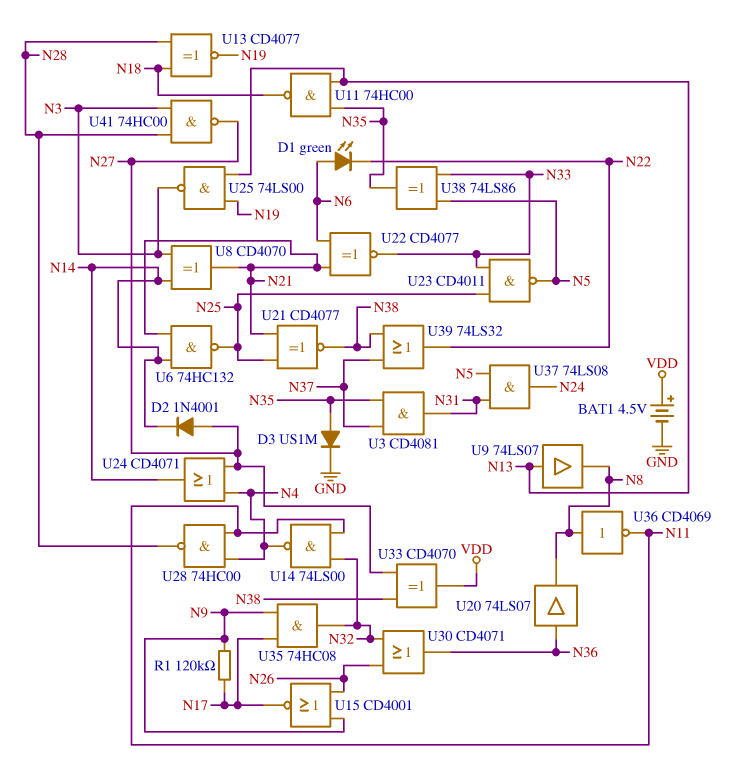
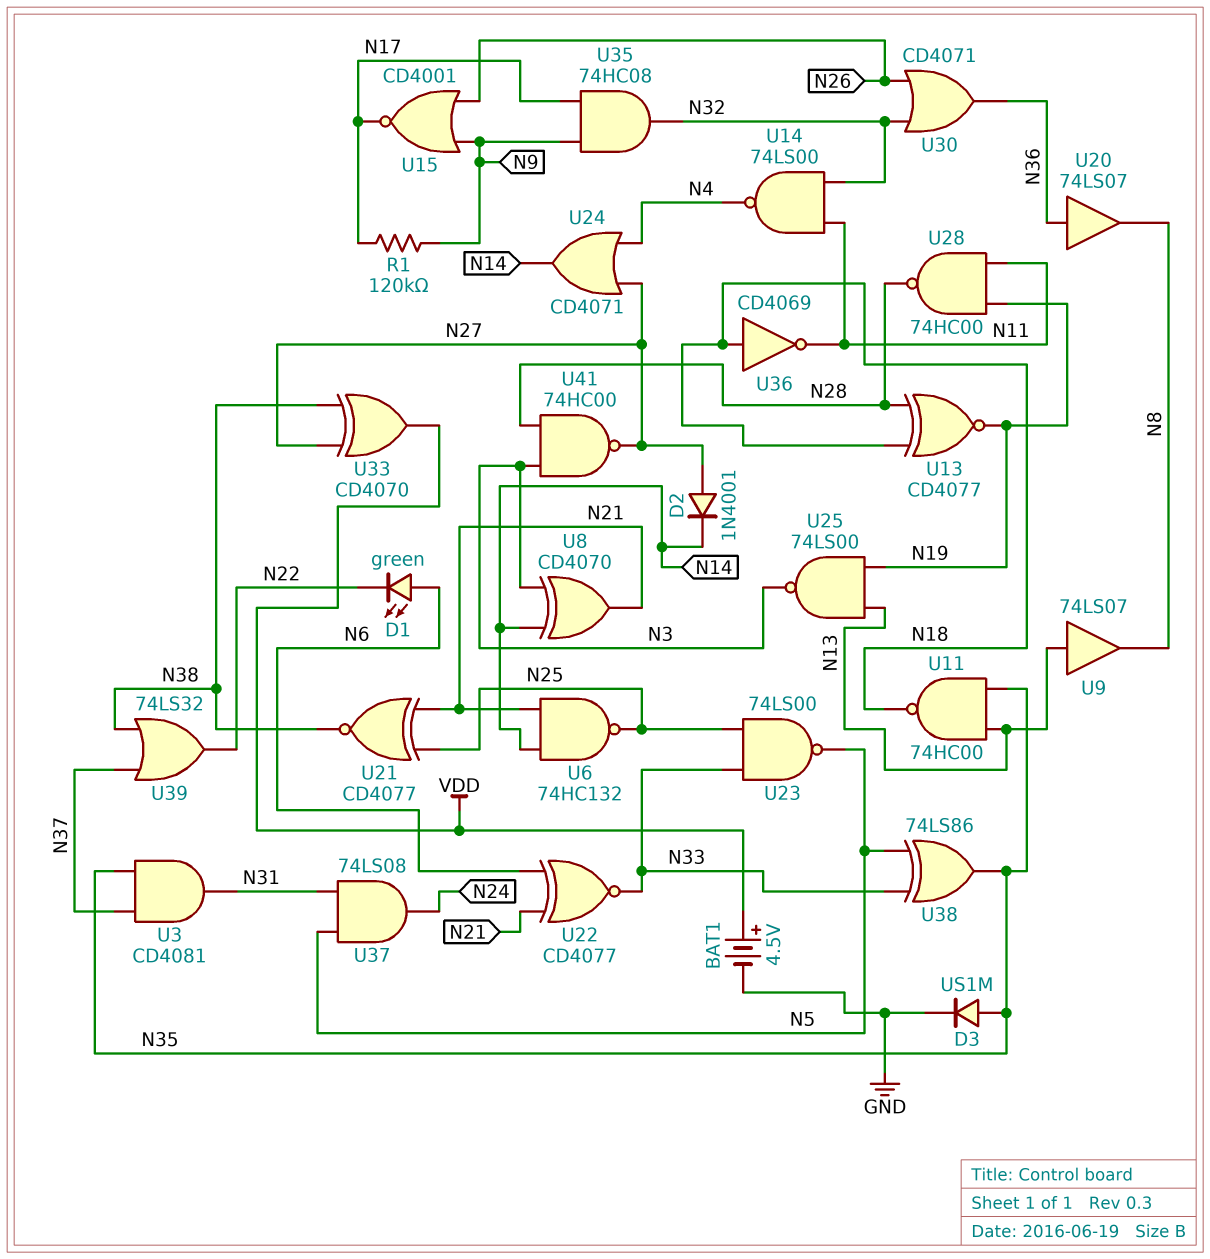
U23: NAND CD4011 (in N25, in N33, out N5) -> NAND 74LS00 (in N25, in N33, out N5)
U28: NAND 74HC00 (in N4, in N11, out N28) -> NAND 74HC00 (in N11, in N19, out N28)
U36: NOT CD4069 (in N8, out N11) -> NOT CD4069 (in N18, out N11)

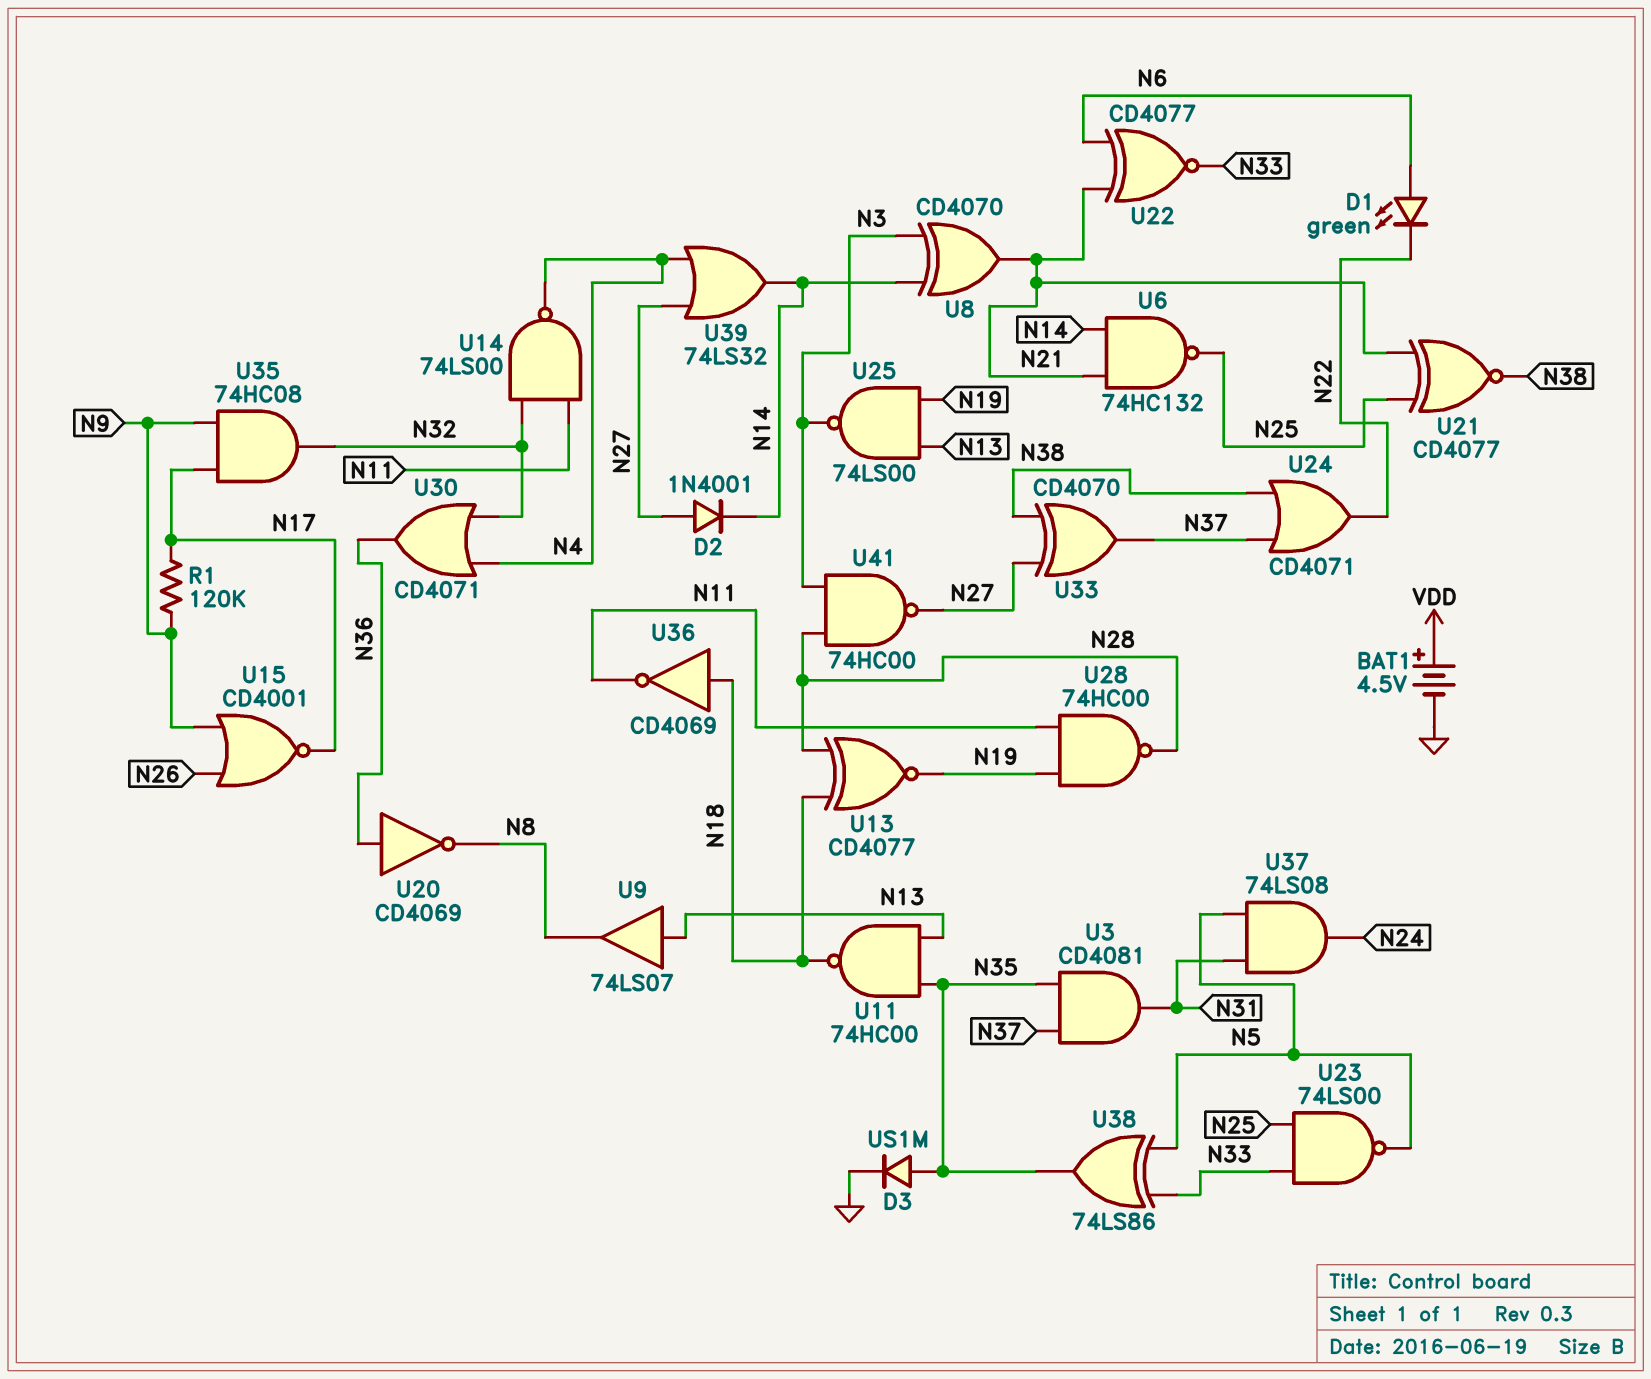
U20: buffer 74LS07 (in N36, out N8) -> NOT CD4069 (in N36, out N8)
U24: OR CD4071 (in N4, in N27, out N14) -> OR CD4071 (in N37, in N38, out N22)
U30: OR CD4071 (in N26, in N32, out N36) -> OR CD4071 (in N4, in N32, out N36)
U33: XOR CD4070 (in N27, in N38, out VDD) -> XOR CD4070 (in N27, in N38, out N37)
U39: OR 74LS32 (in N37, in N38, out N22) -> OR 74LS32 (in N4, in N27, out N14)

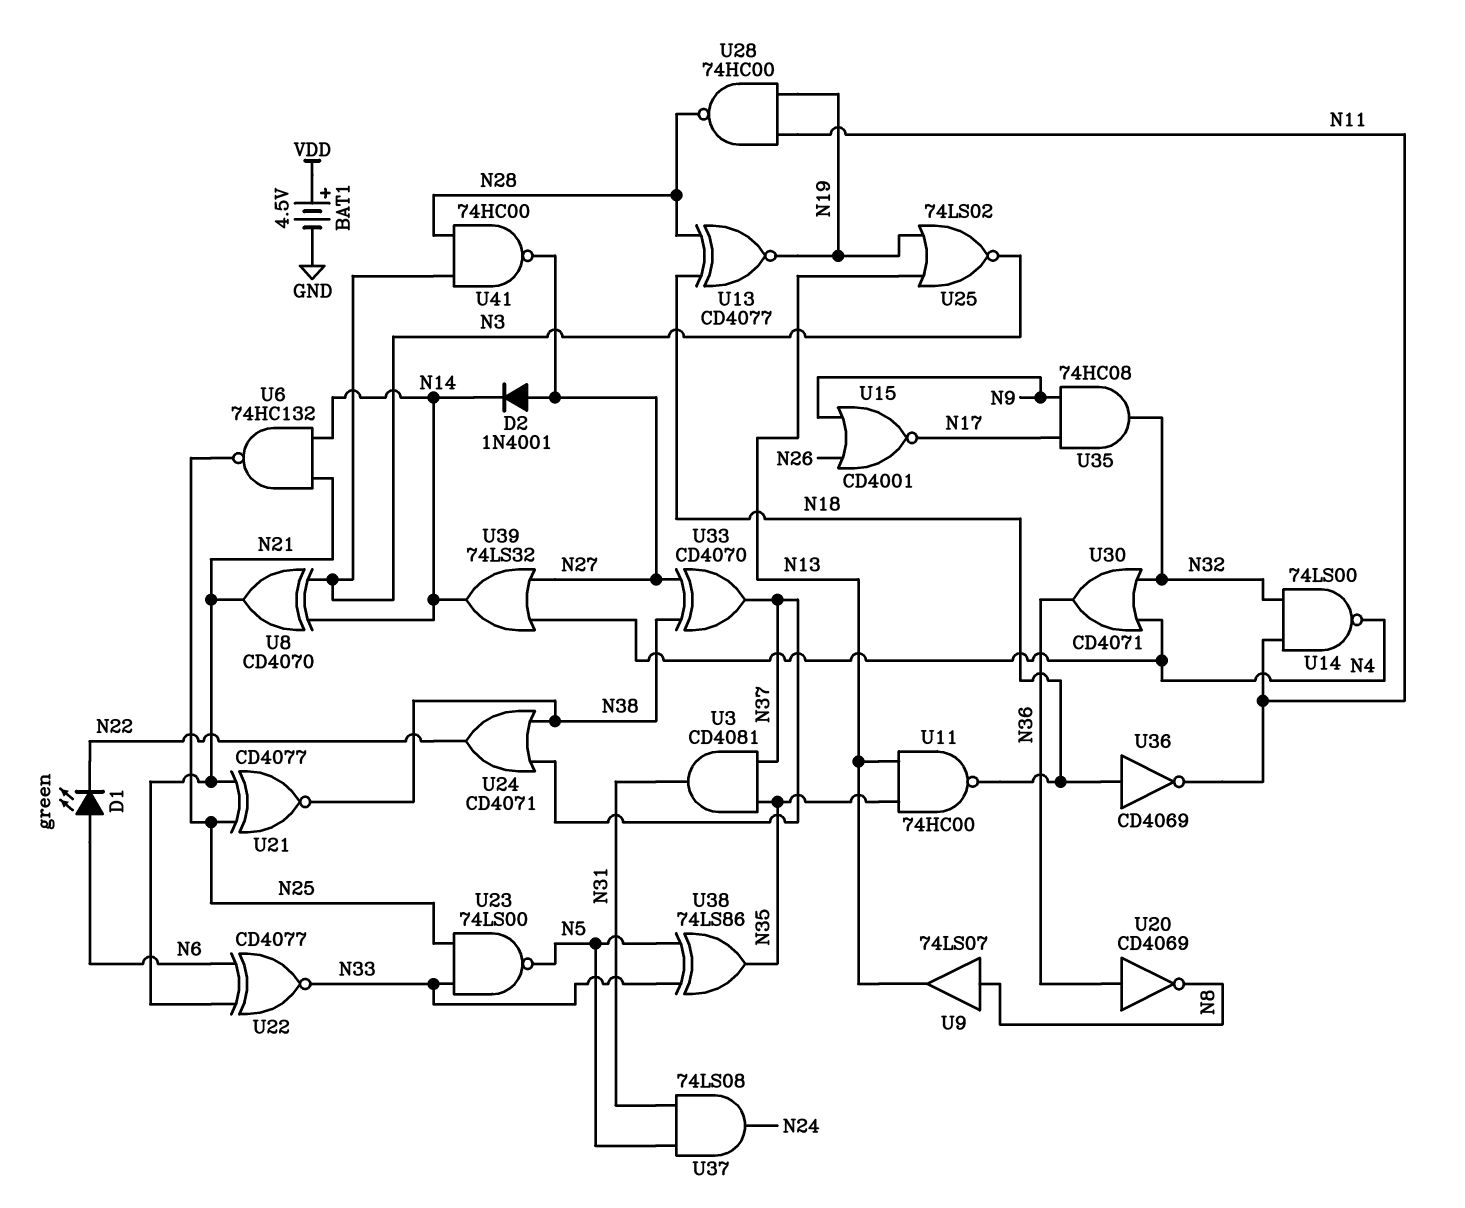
D3: diode US1M (A N35, K GND) -> none
R1: 120k (N9, N17) -> none
U9: buffer 74LS07 (in N13, out N8) -> buffer 74LS07 (in N8, out N13)
U25: NAND 74LS00 (in N13, in N19, out N3) -> NOR 74LS02 (in N13, in N19, out N3)

